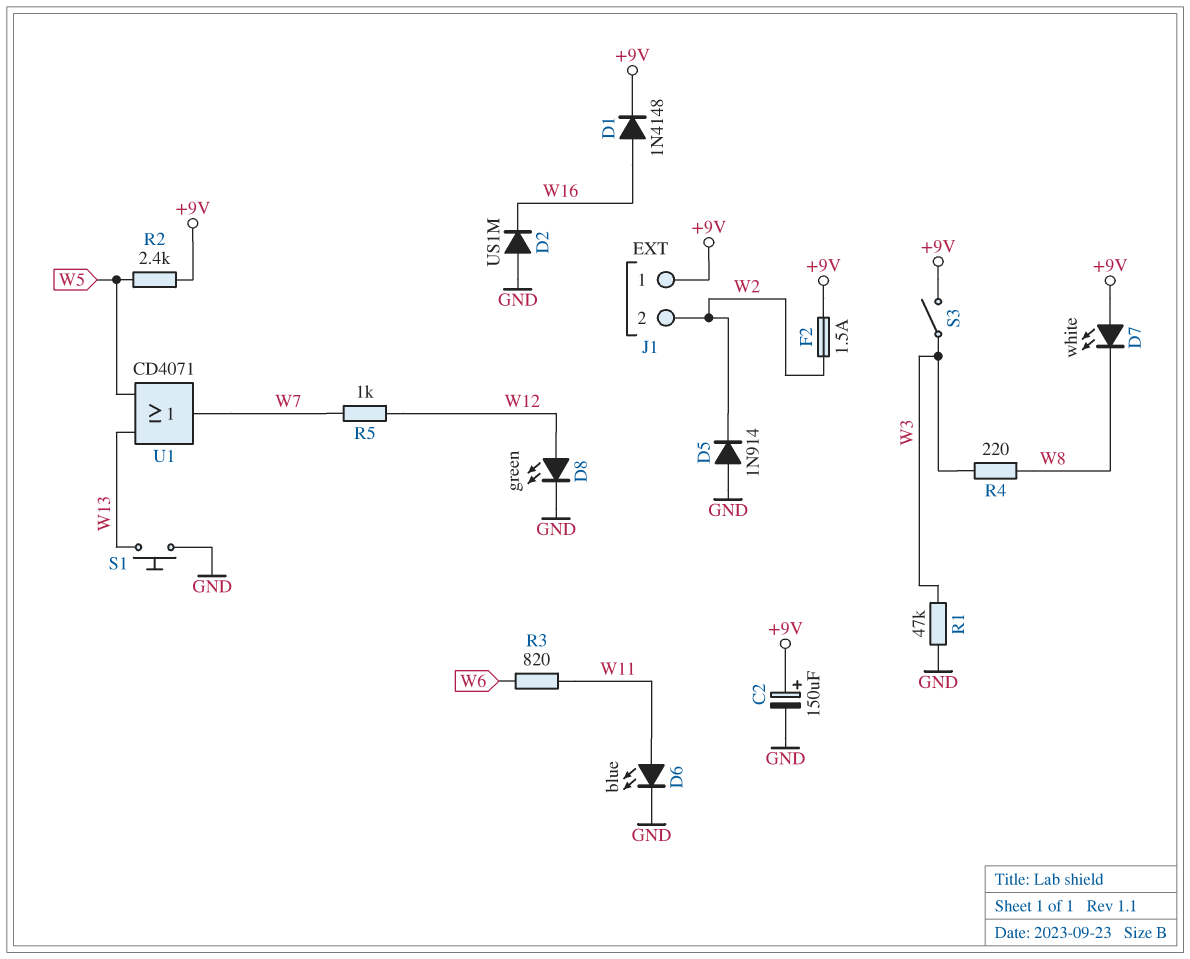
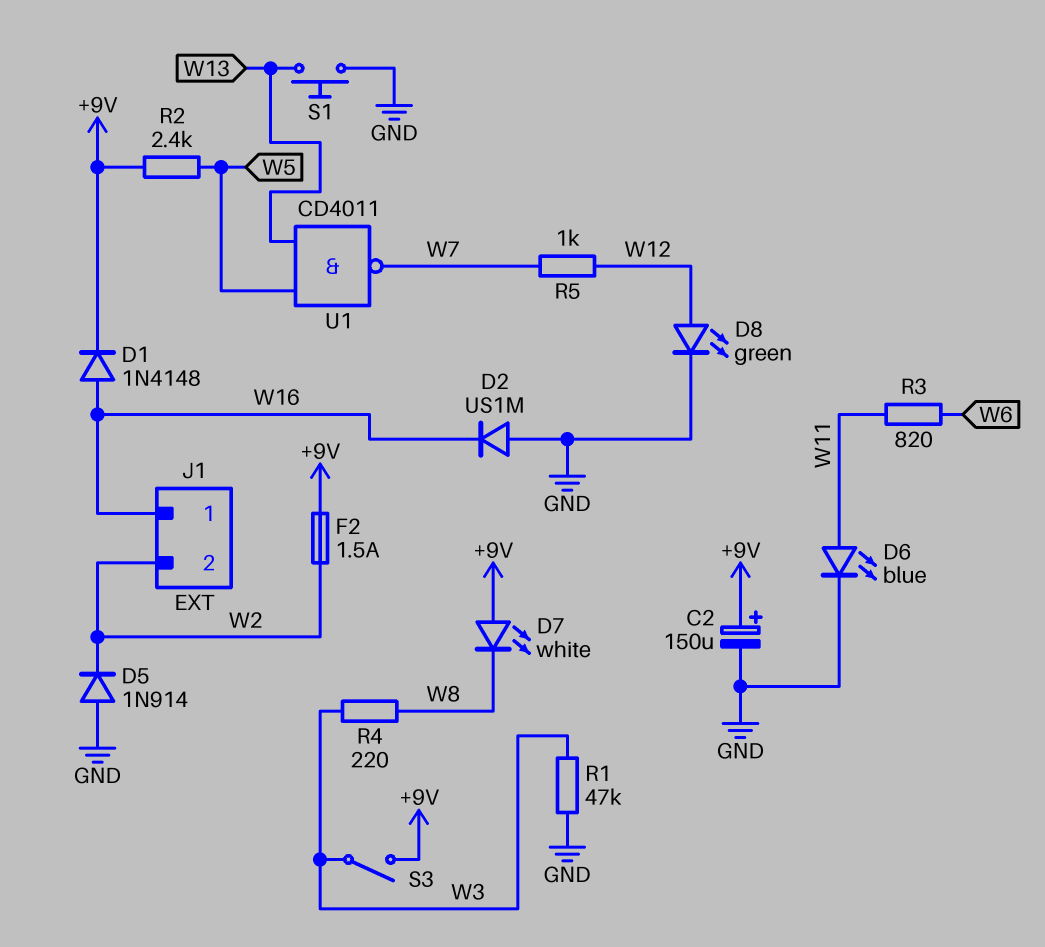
J1 pin 1: +9V -> W16
U1: OR CD4071 (in W5, in W13, out W7) -> NAND CD4011 (in W5, in W13, out W7)

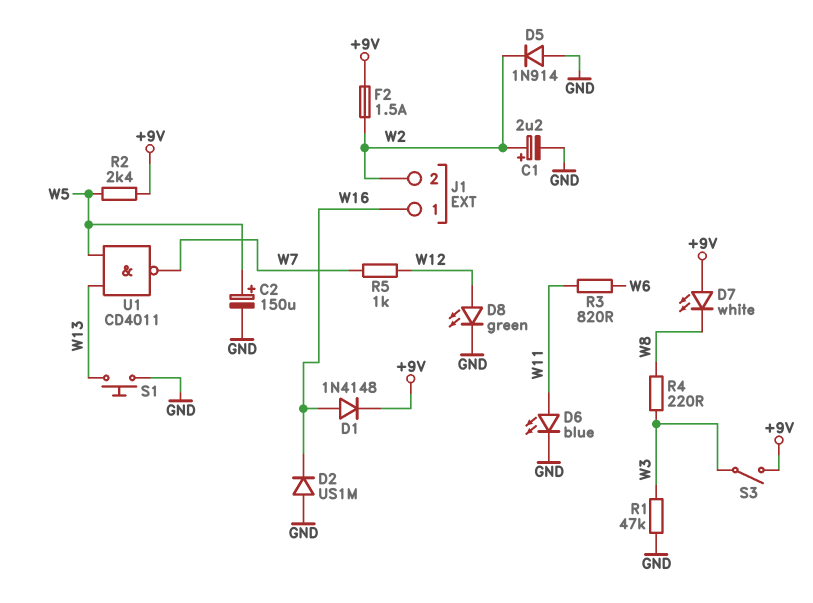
C1: none -> 2.2uF (plus W2, minus GND)
C2: 150uF (plus +9V, minus GND) -> 150uF (plus W5, minus GND)

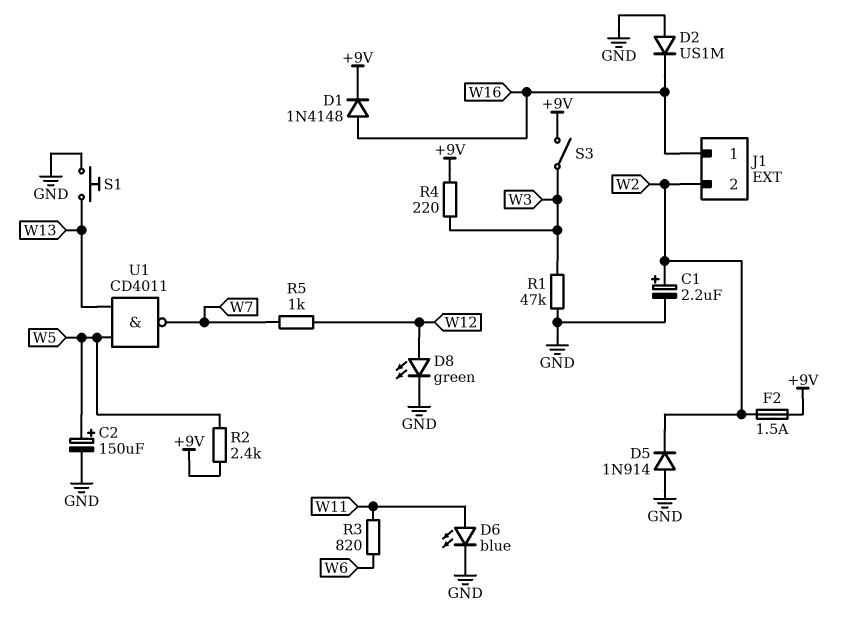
D7: LED white (A +9V, K W8) -> none
R4: 220 (W3, W8) -> 220 (+9V, W3)

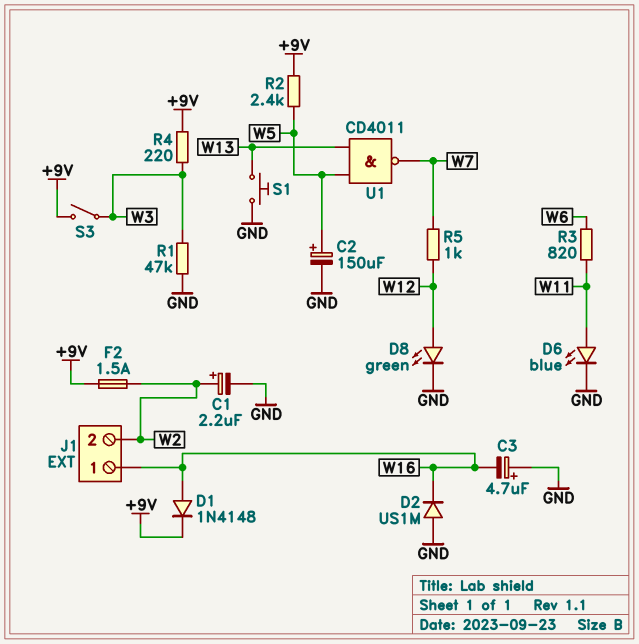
C3: none -> 4.7uF (plus GND, minus W16)
D5: diode 1N914 (A GND, K W2) -> none

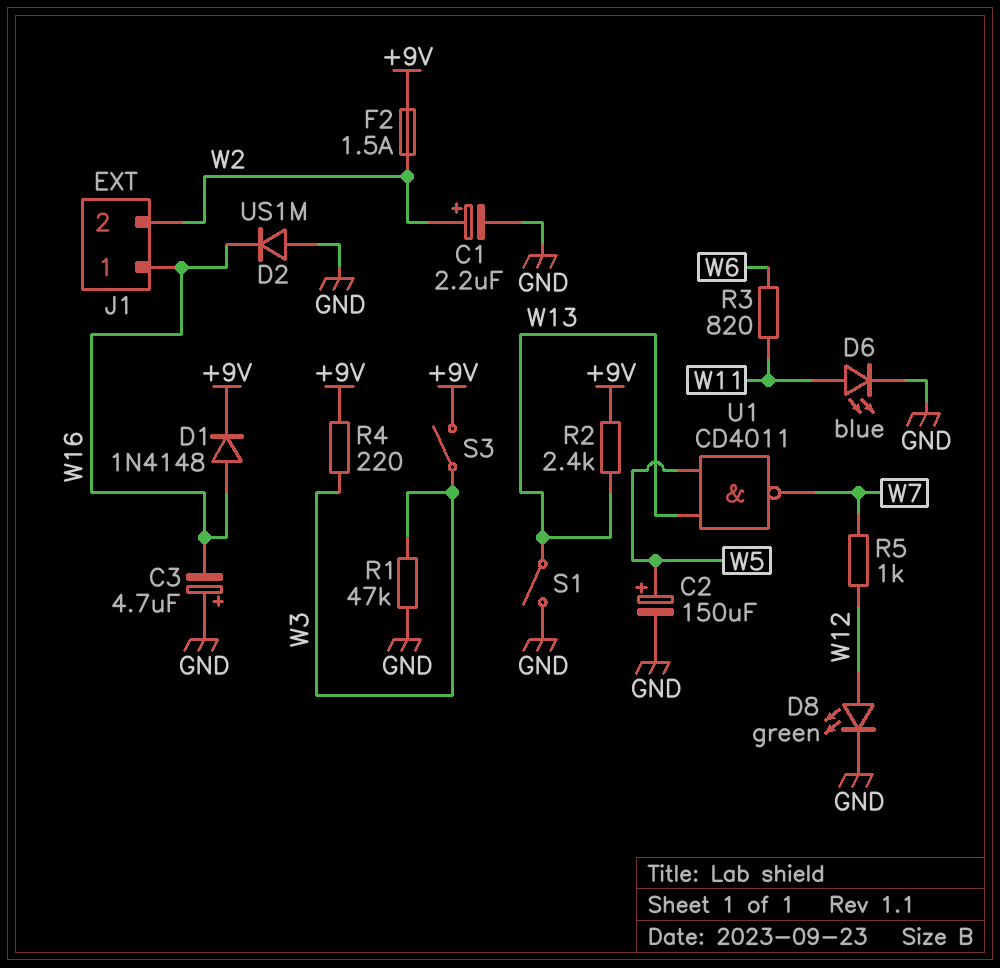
R2: 2.4k (+9V, W5) -> 2.4k (+9V, W13)
S1: button (GND, W13) -> switch (GND, W13)

